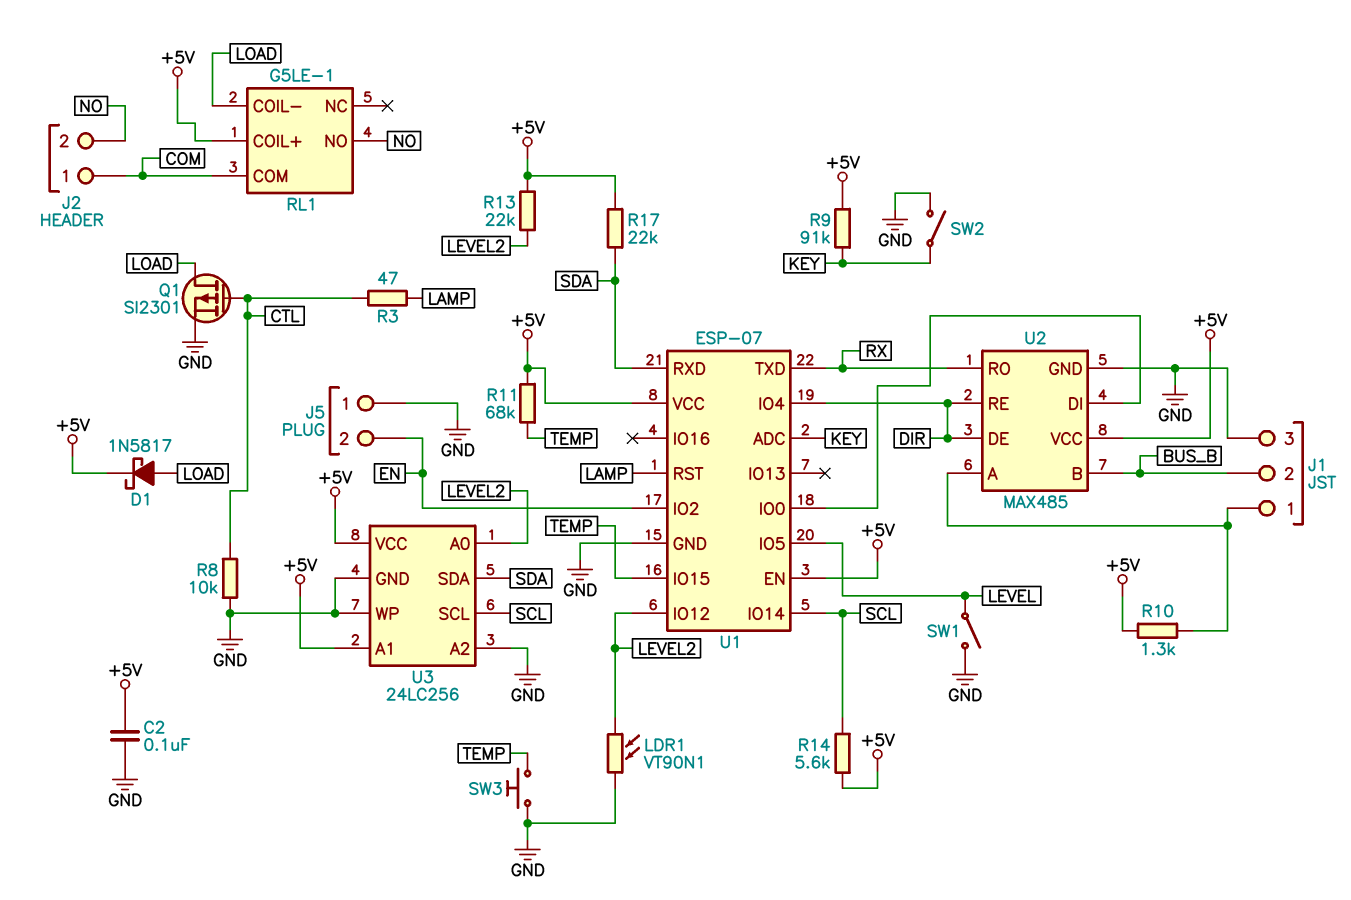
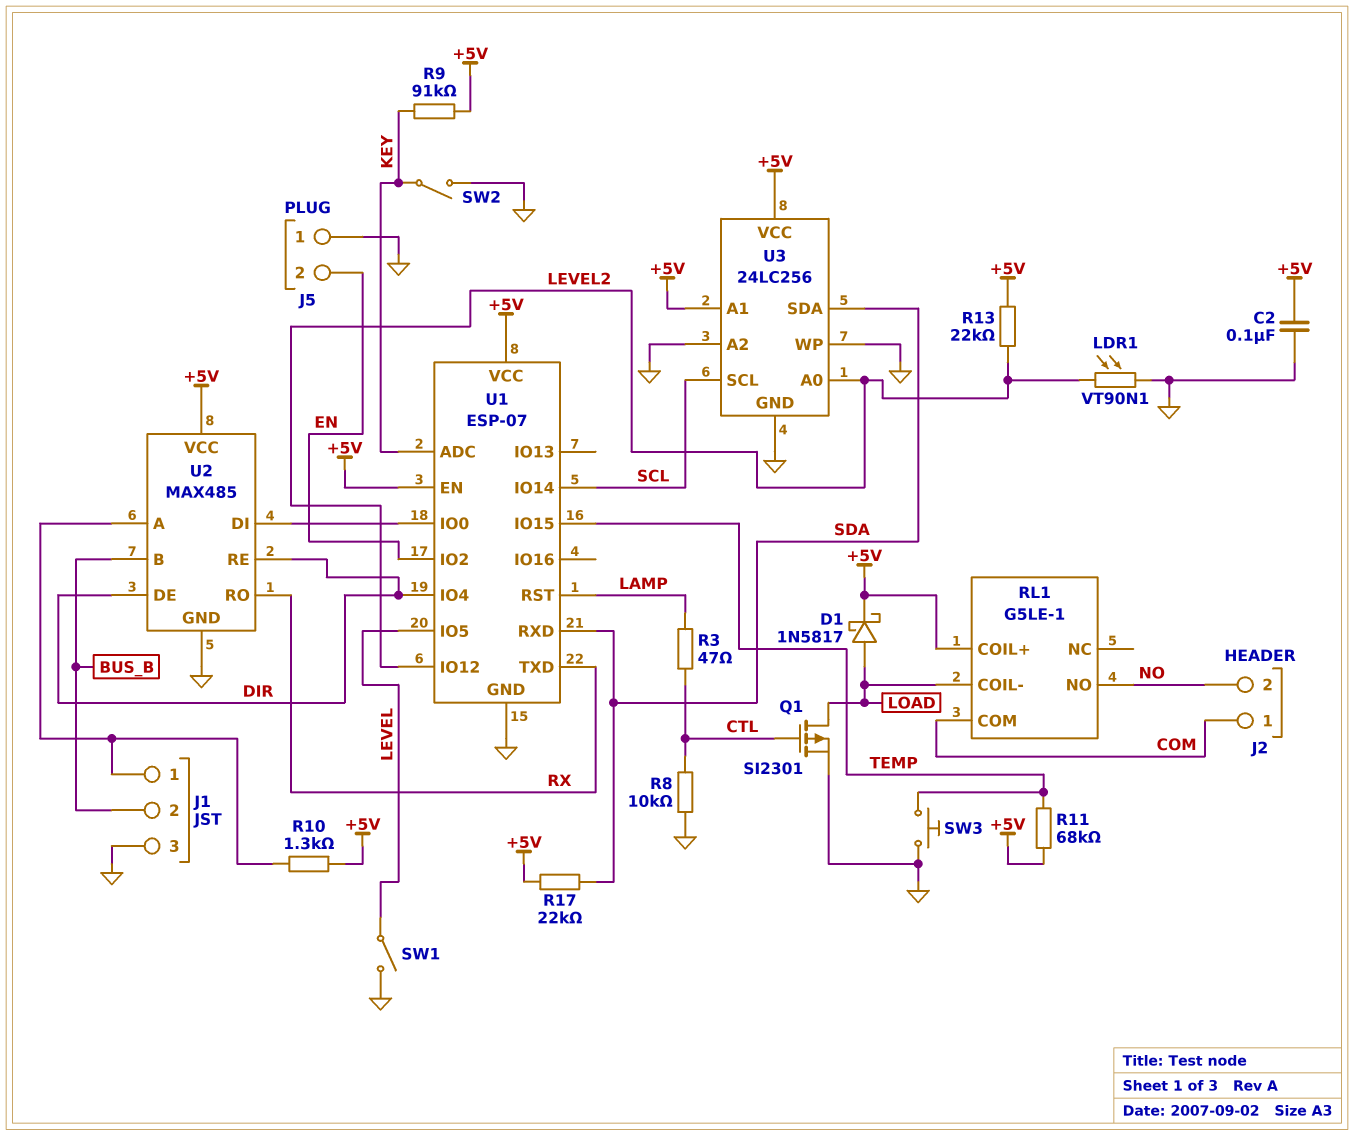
R14: 5.6k (+5V, SCL) -> none

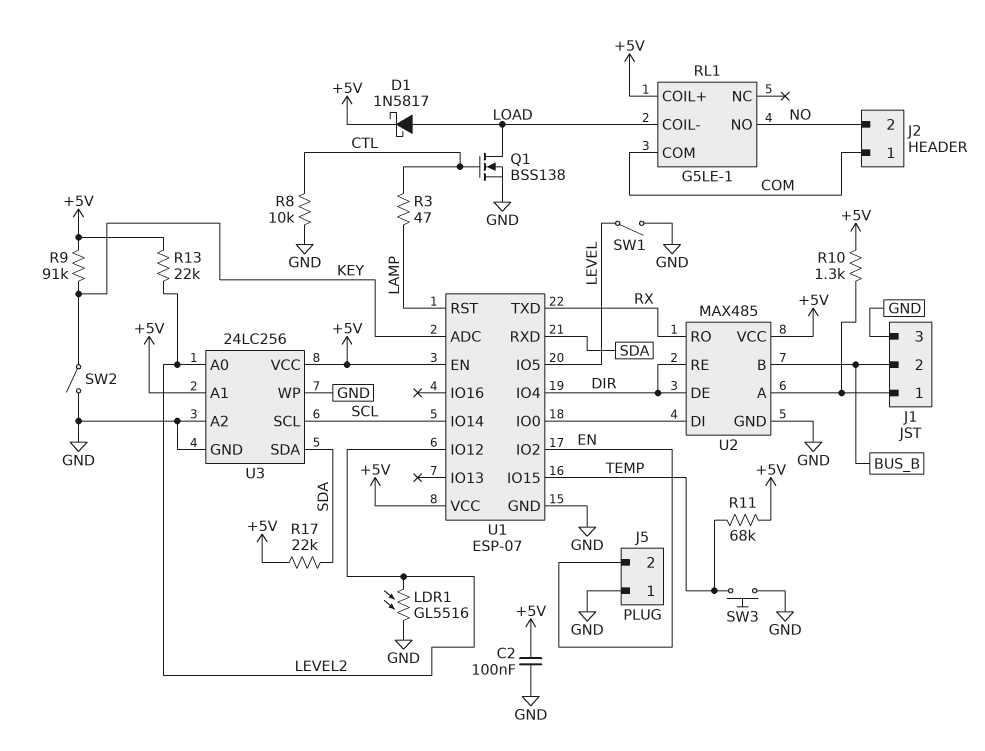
LDR1: VT90N1 (GND, LEVEL2) -> GL5516 (GND, LEVEL2)
Q1: PMOS SI2301 (G CTL, D LOAD, S GND) -> NMOS BSS138 (G CTL, D LOAD, S GND)

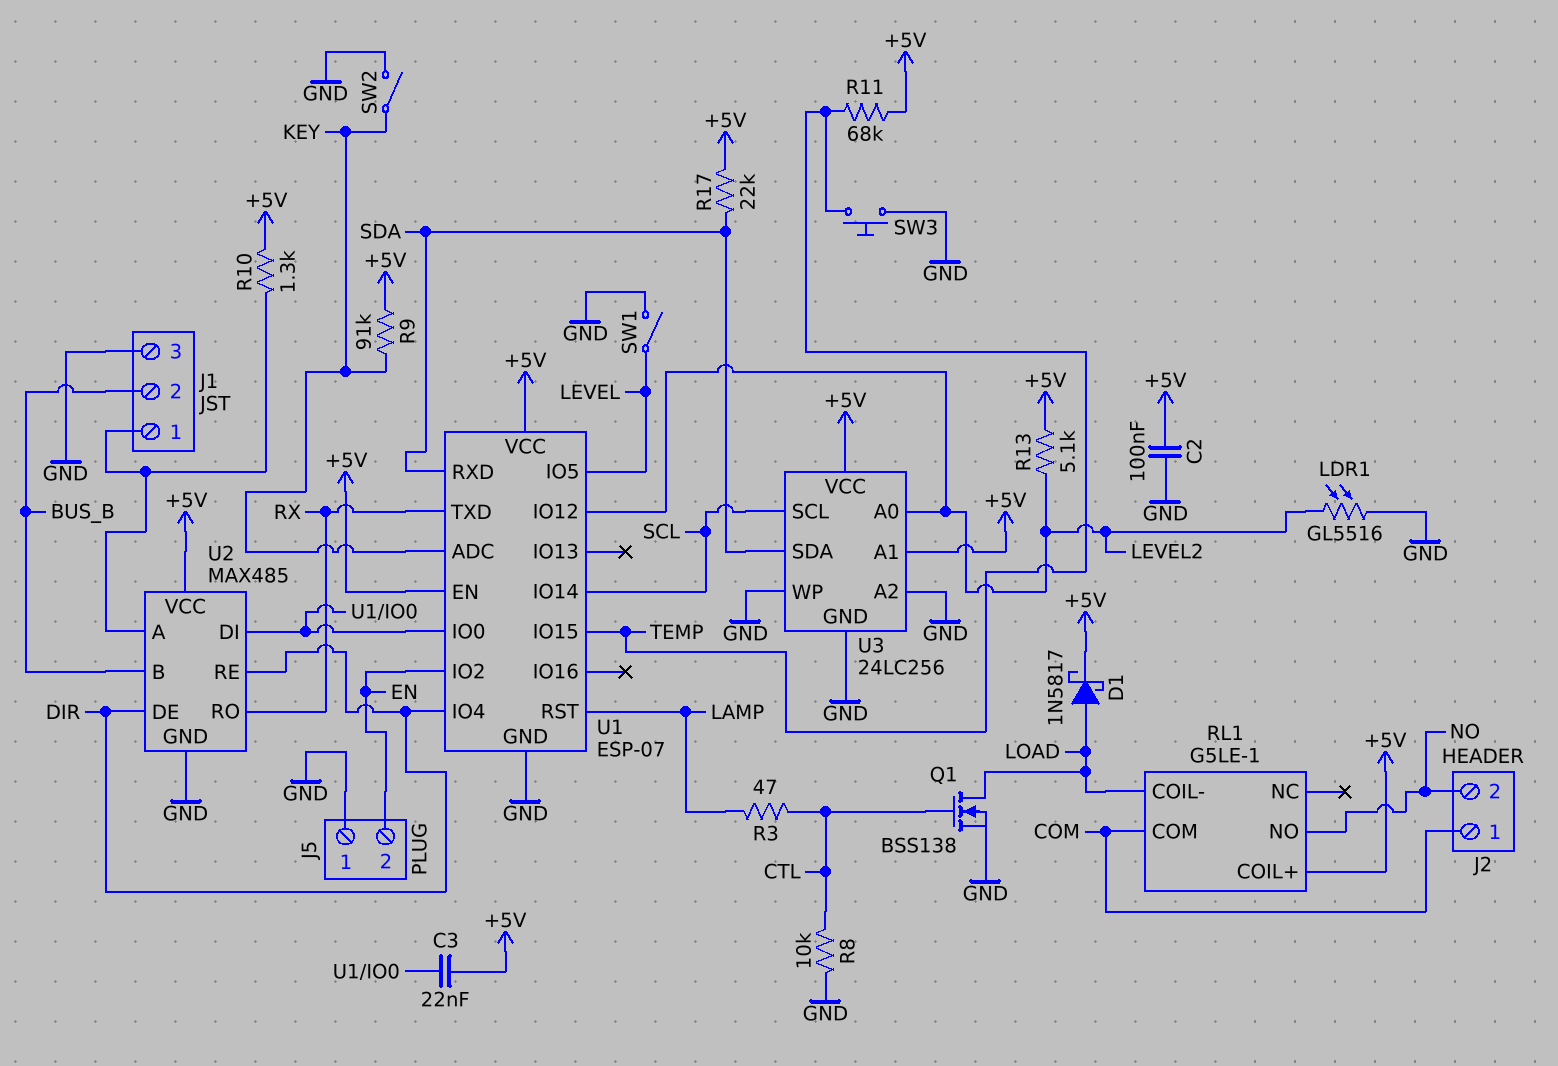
C3: none -> 22nF (+5V, U1/IO0)
R13: 22k (+5V, LEVEL2) -> 5.1k (+5V, LEVEL2)

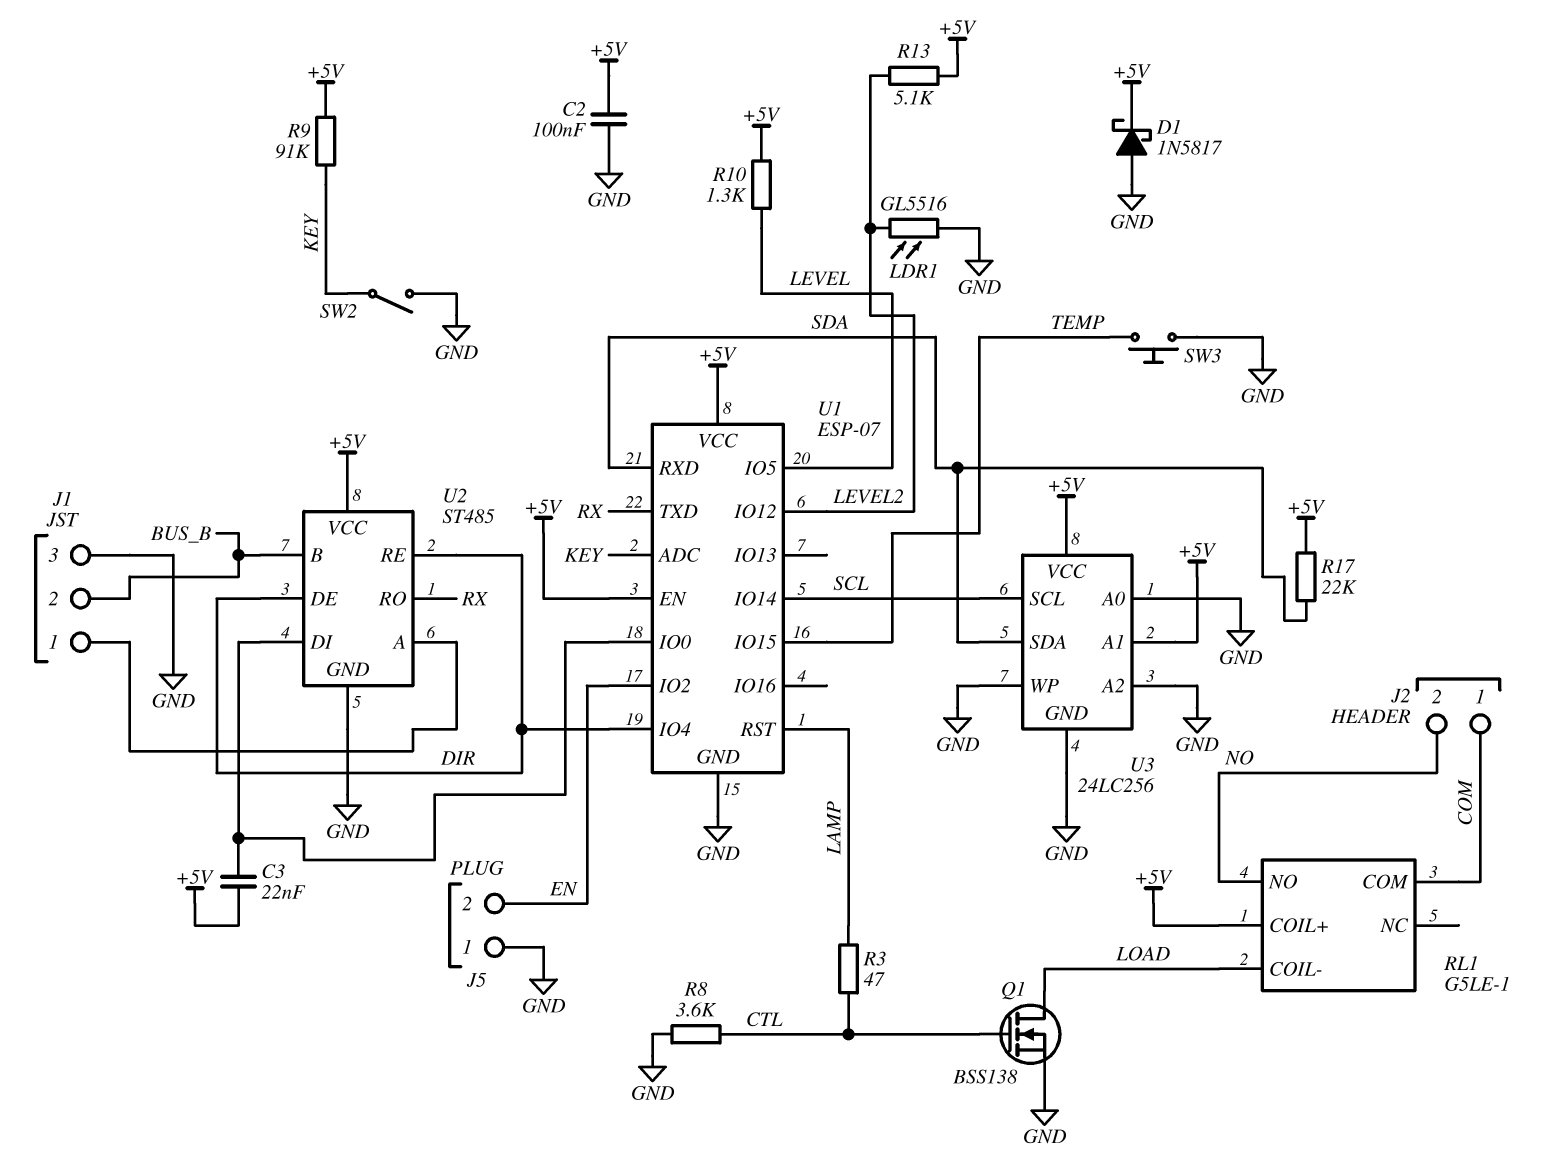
D1: schottky 1N5817 (A LOAD, K +5V) -> schottky 1N5817 (A GND, K +5V)
R8: 10k (CTL, GND) -> 3.6k (CTL, GND)
R10: 1.3k (+5V, J1/1) -> 1.3k (+5V, LEVEL)
R11: 68k (+5V, TEMP) -> none
SW1: switch (GND, LEVEL) -> none
U2: MAX485 -> ST485
U3 pin A0: LEVEL2 -> GND

